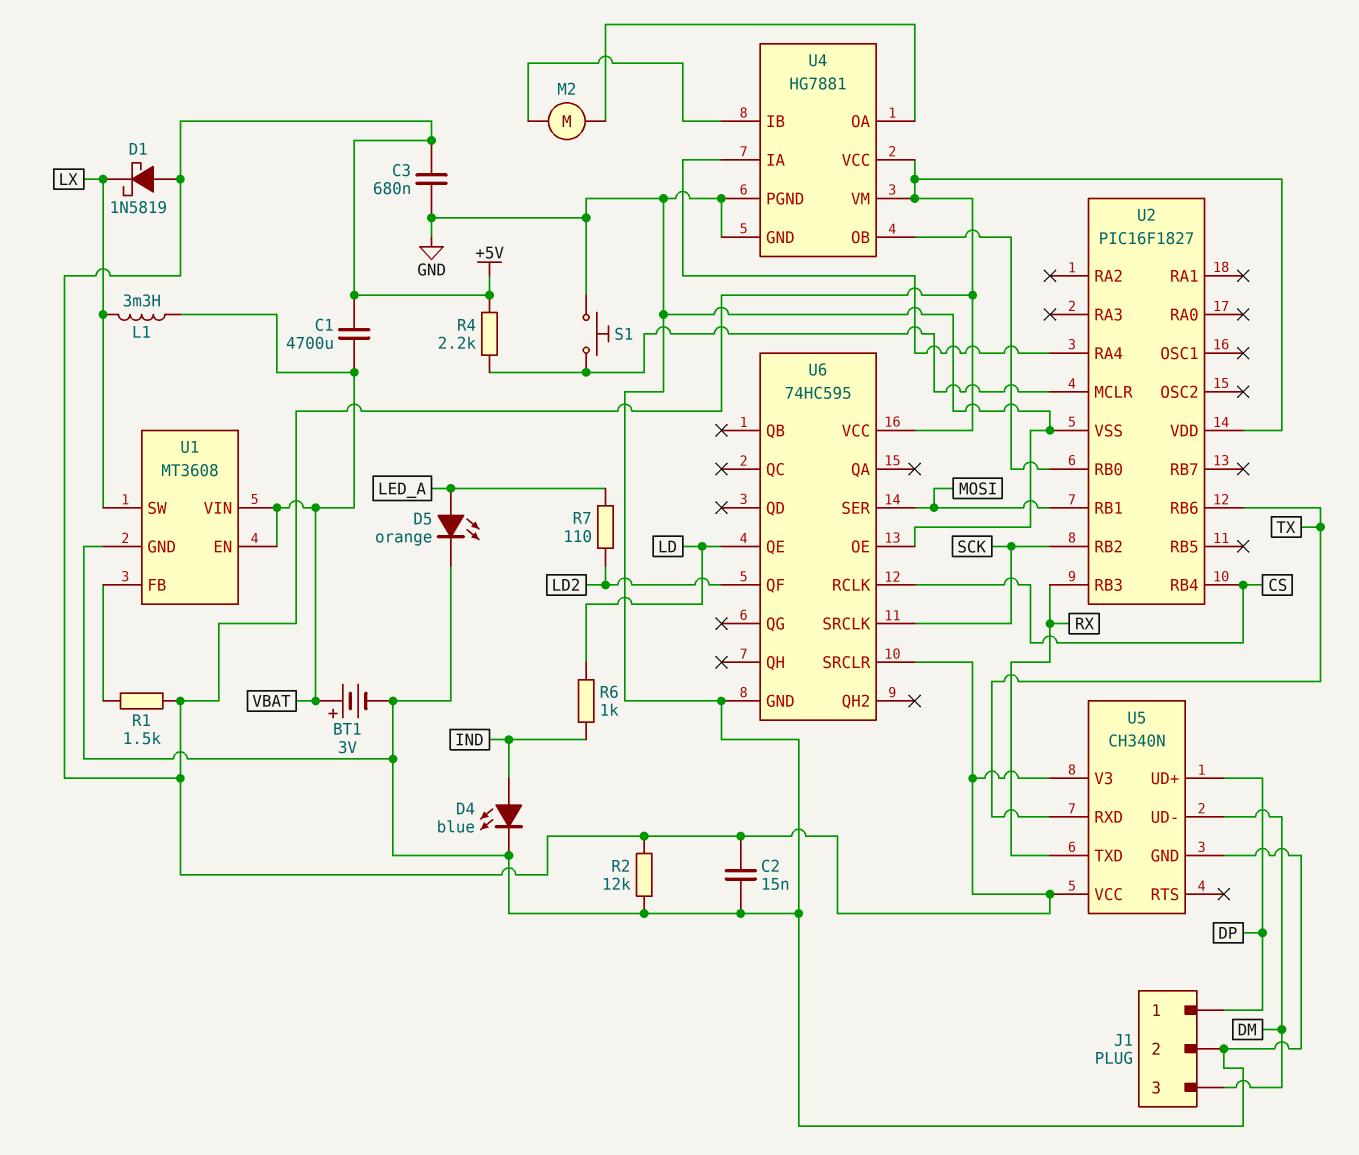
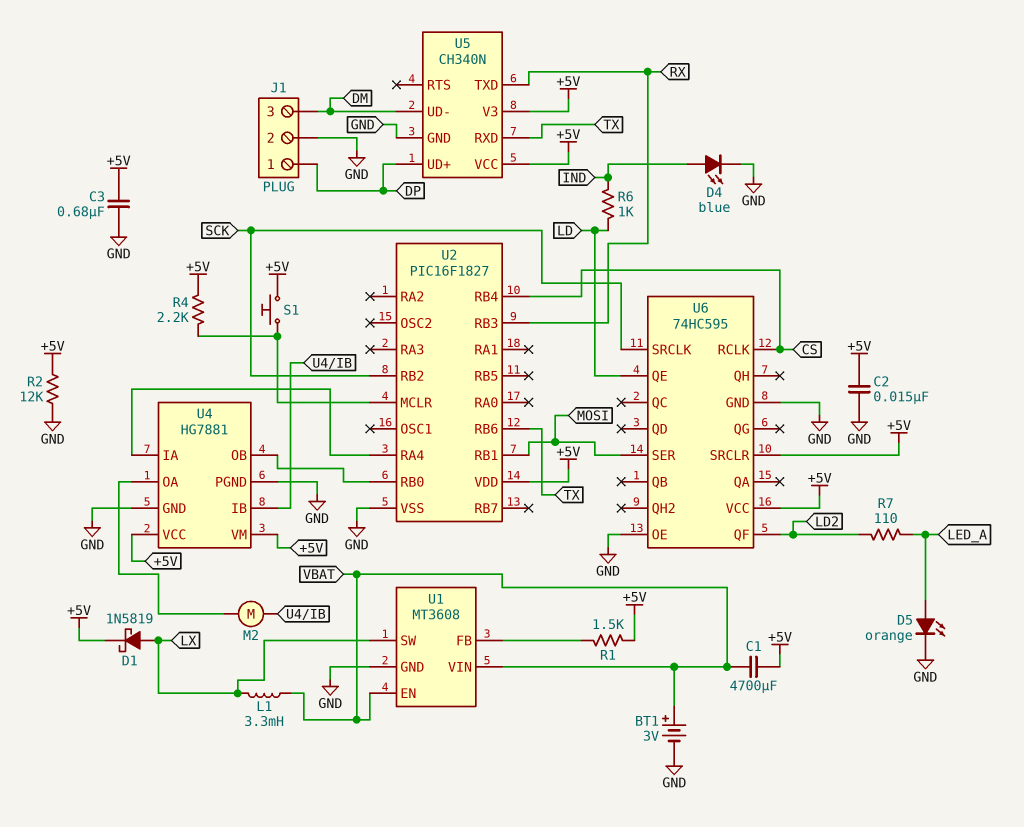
D1: schottky 1N5819 (A +5V, K LX) -> schottky 1N5819 (A LX, K +5V)
S1: button (GND, U2/MCLR) -> button (+5V, U2/MCLR)

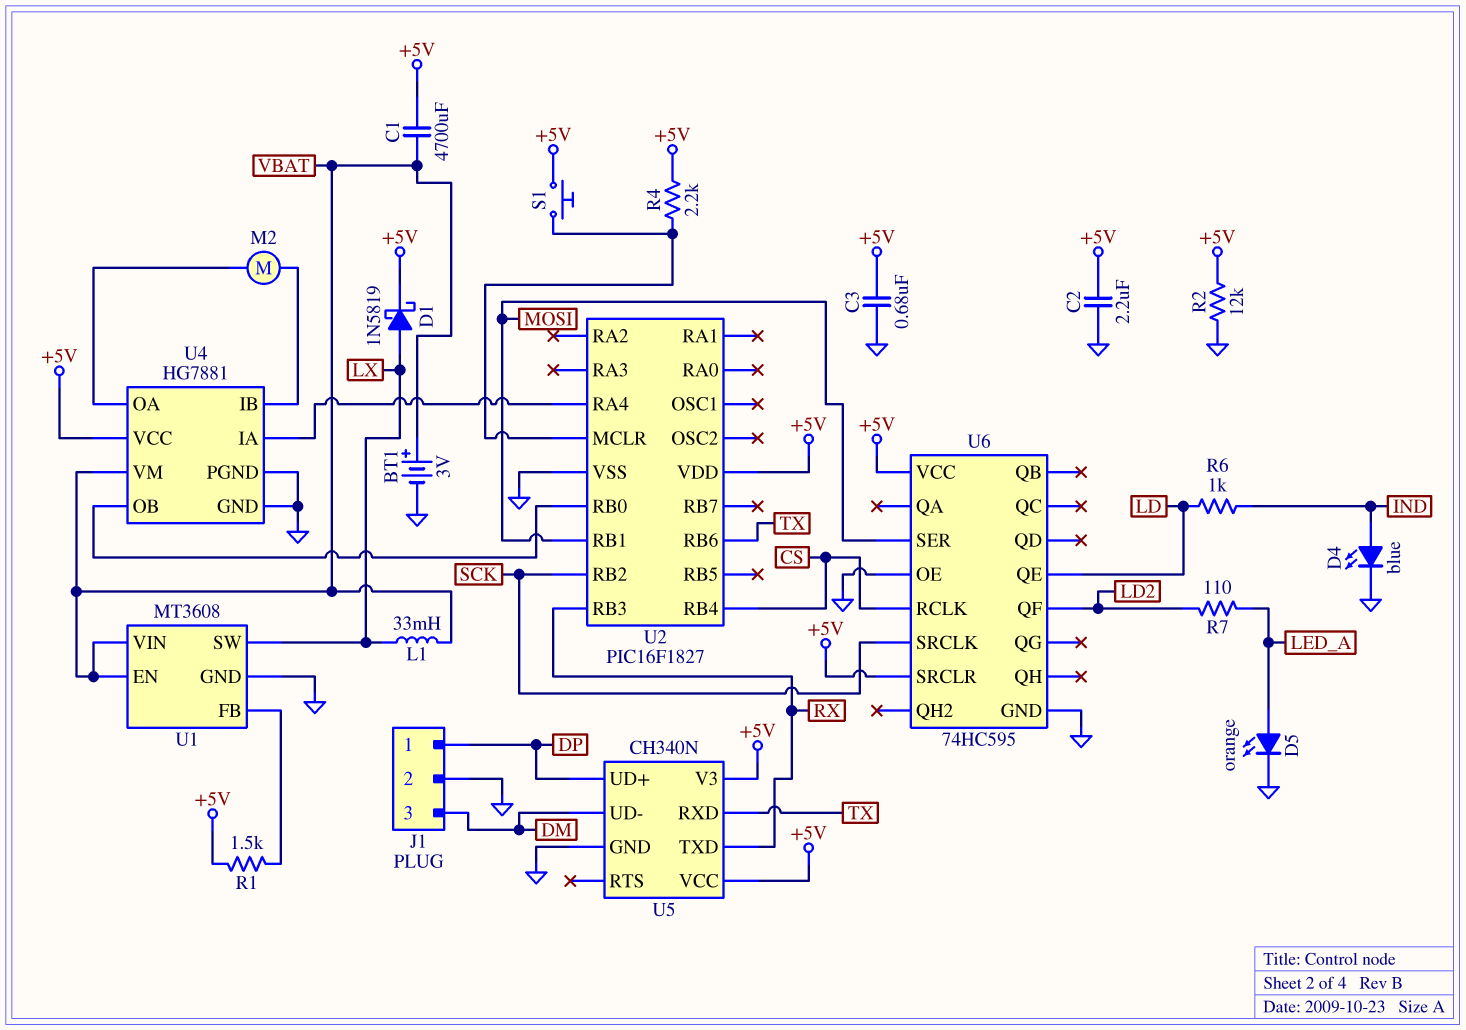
C2: 15nF (+5V, GND) -> 2.2uF (+5V, GND)
L1: 3.3mH (LX, VBAT) -> 33mH (LX, VBAT)
U4 pin VM: +5V -> VBAT

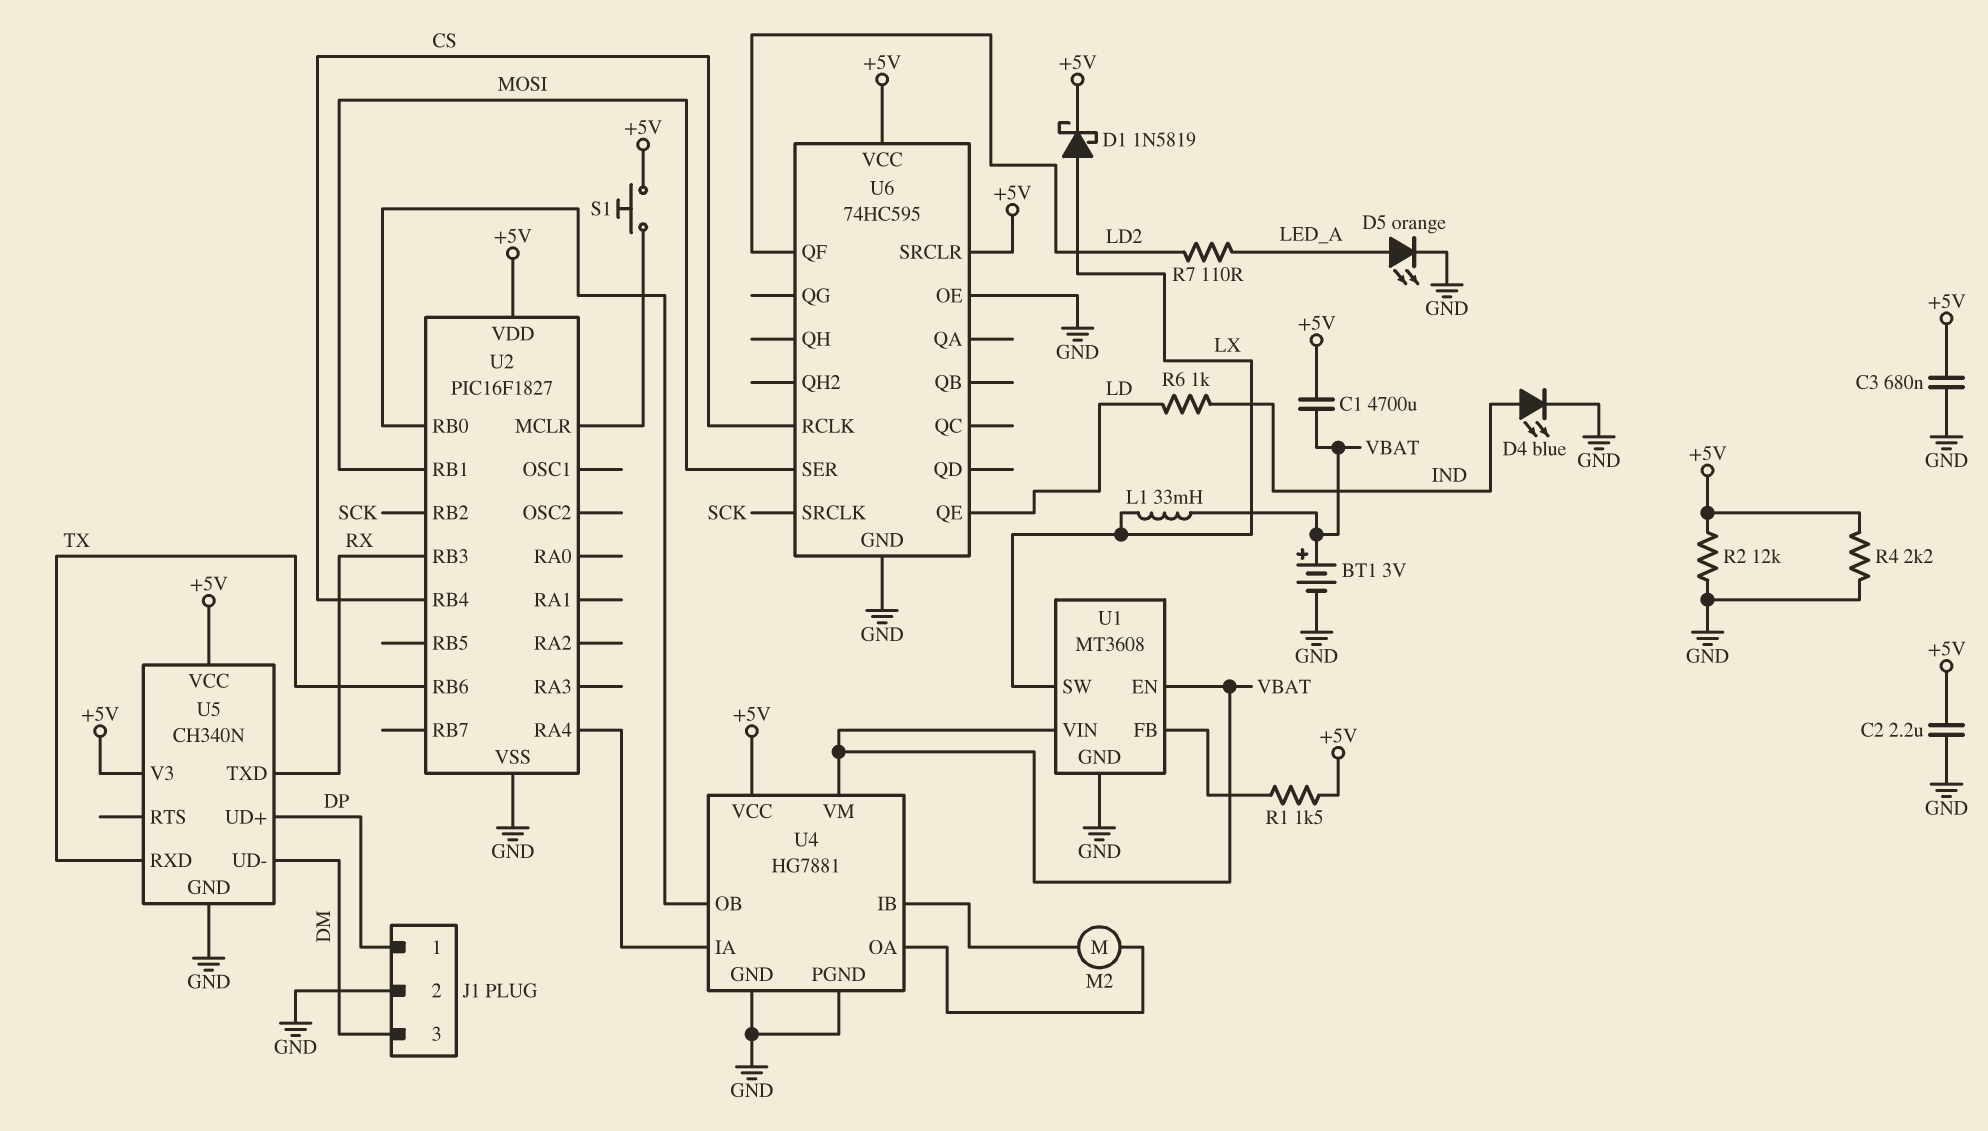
R4: 2.2k (+5V, U2/MCLR) -> 2.2k (+5V, GND)

